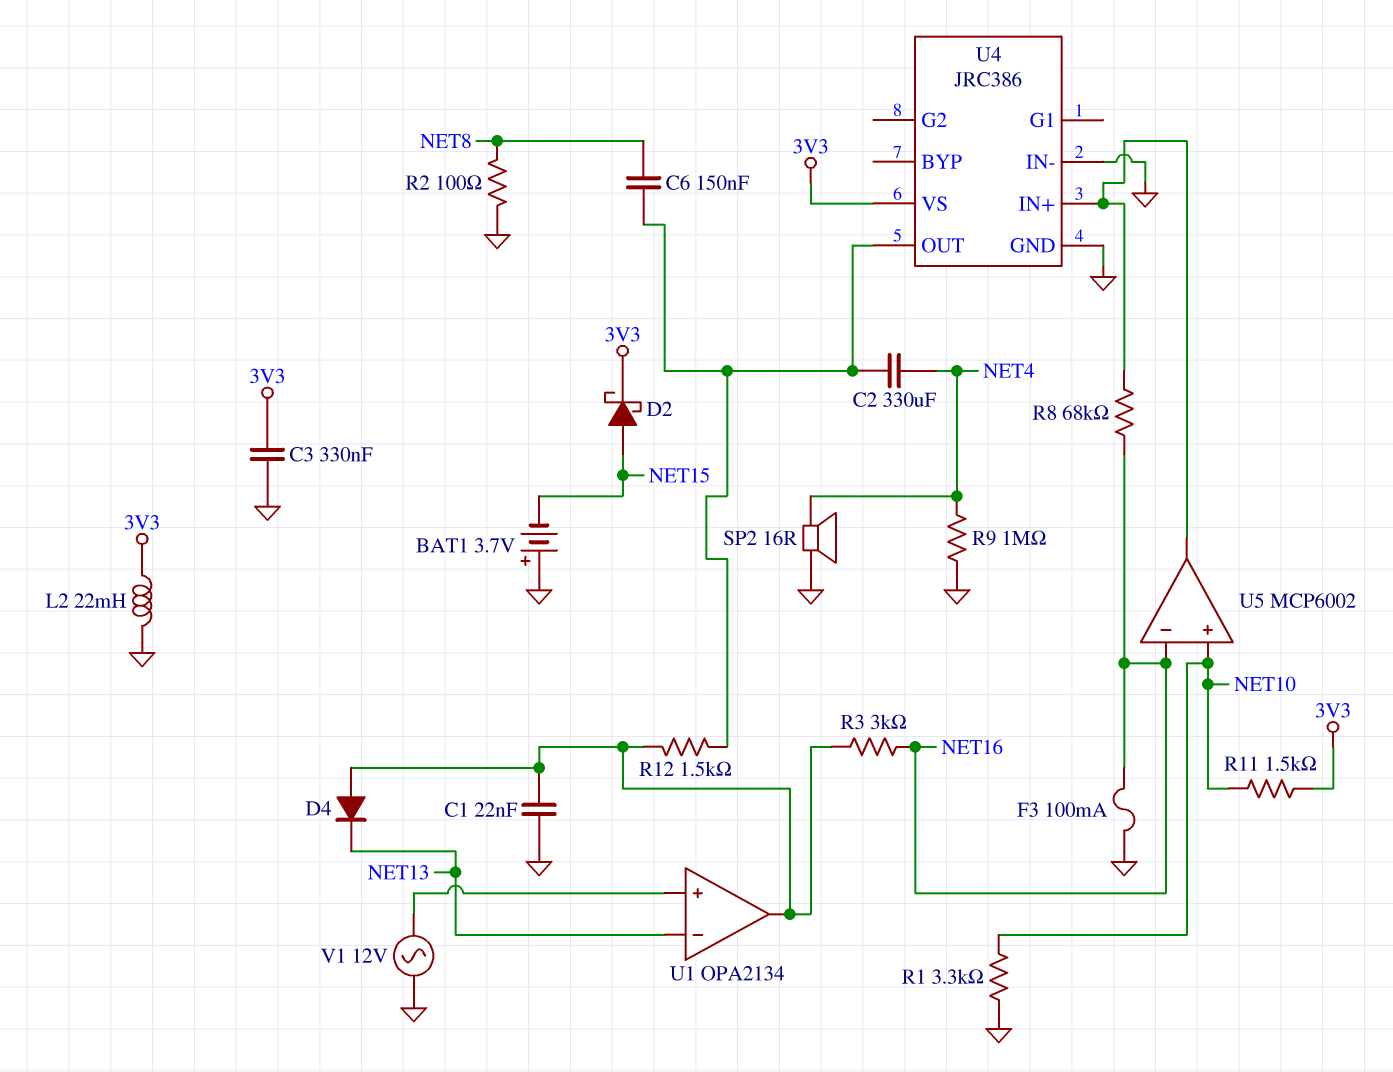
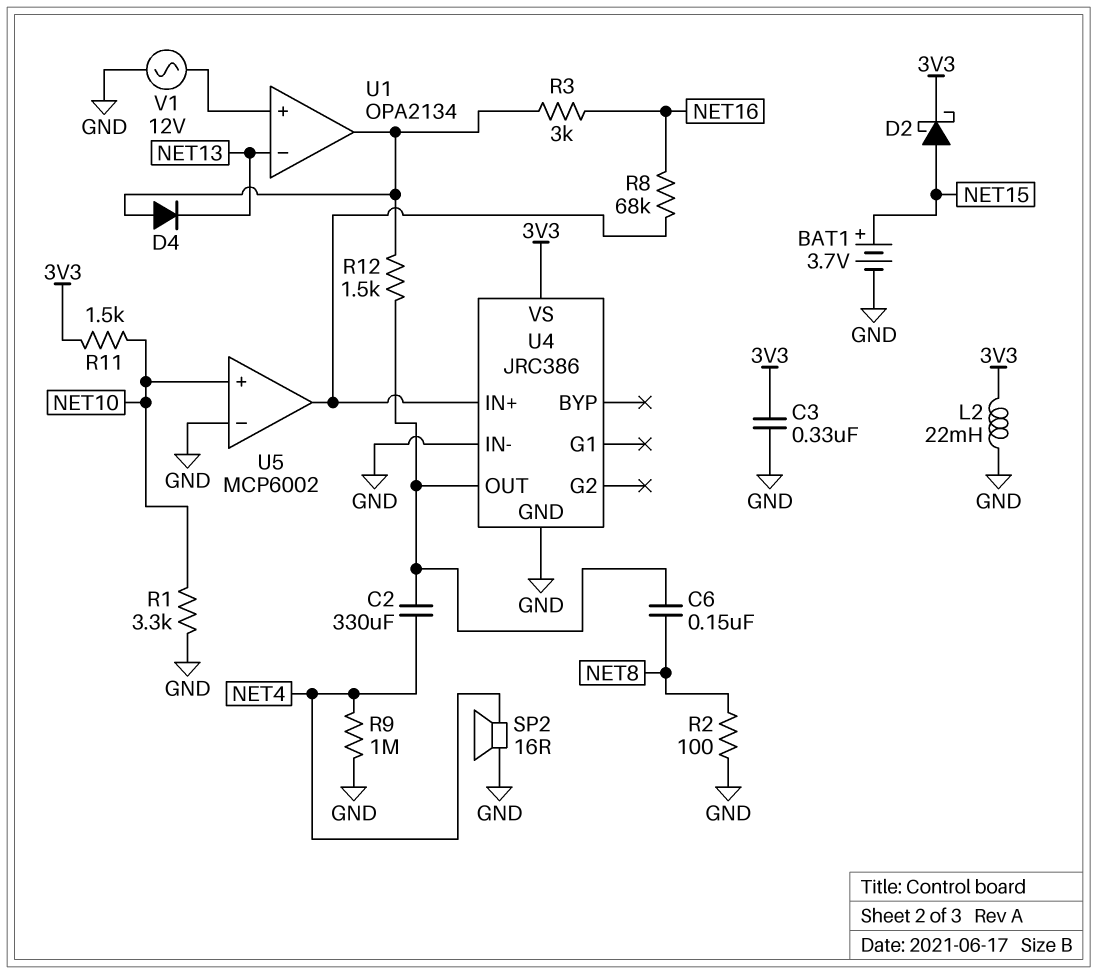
BAT1: 3.7V (plus GND, minus NET15) -> 3.7V (plus NET15, minus GND)
C1: 22nF (GND, U1/out) -> none
F3: 100mA (GND, NET16) -> none
U5 pin in-: NET16 -> GND

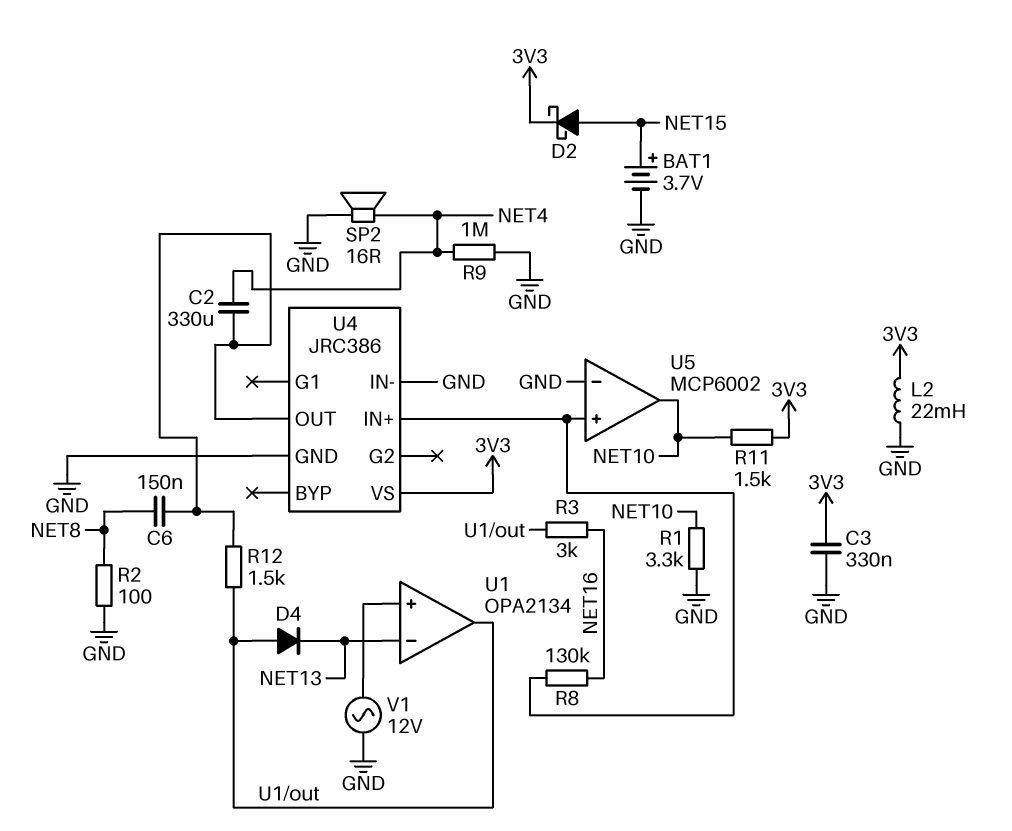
R8: 68k (NET16, U4/IN+) -> 130k (NET16, U4/IN+)
U5 pin in+: NET10 -> U4/IN+
U5 pin out: U4/IN+ -> NET10

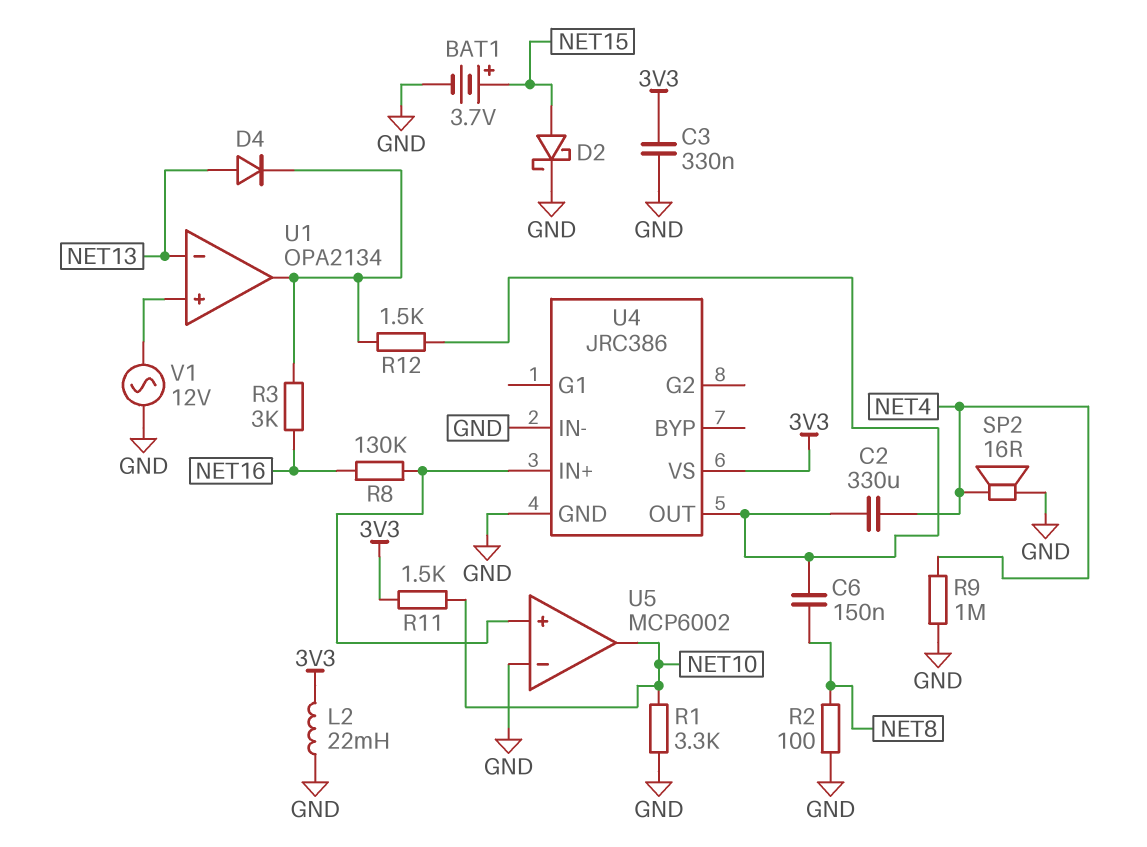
D2: schottky (A NET15, K 3V3) -> schottky (A NET15, K GND)
D4: diode (A U1/out, K NET13) -> diode (A NET13, K U1/out)

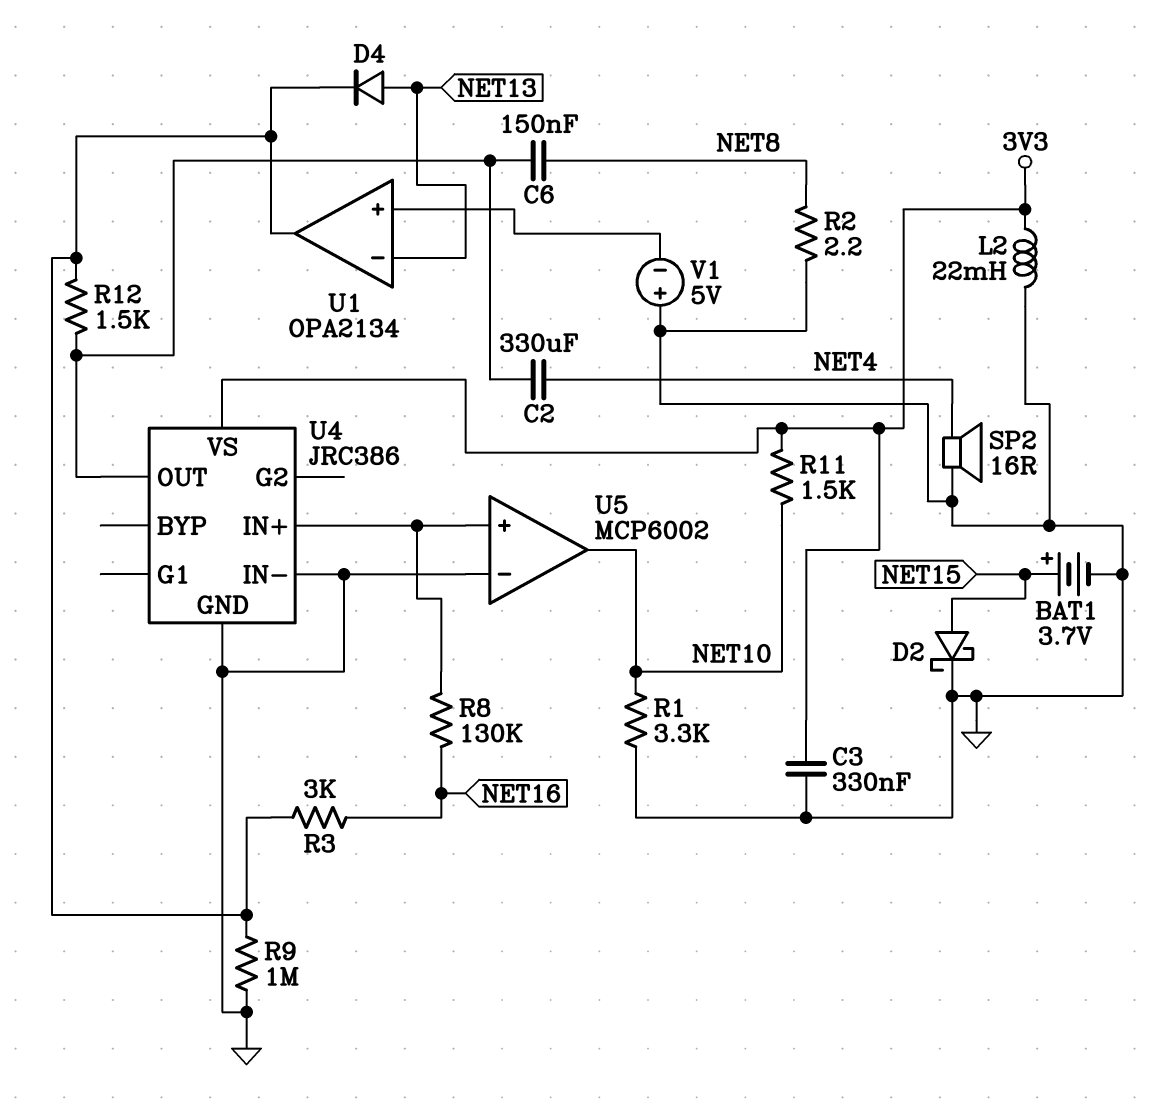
R2: 100 (GND, NET8) -> 2.2 (GND, NET8)
R9: 1M (GND, NET4) -> 1M (GND, U1/out)
V1: AC 12V (GND, U1/in+) -> 5V (plus GND, minus U1/in+)

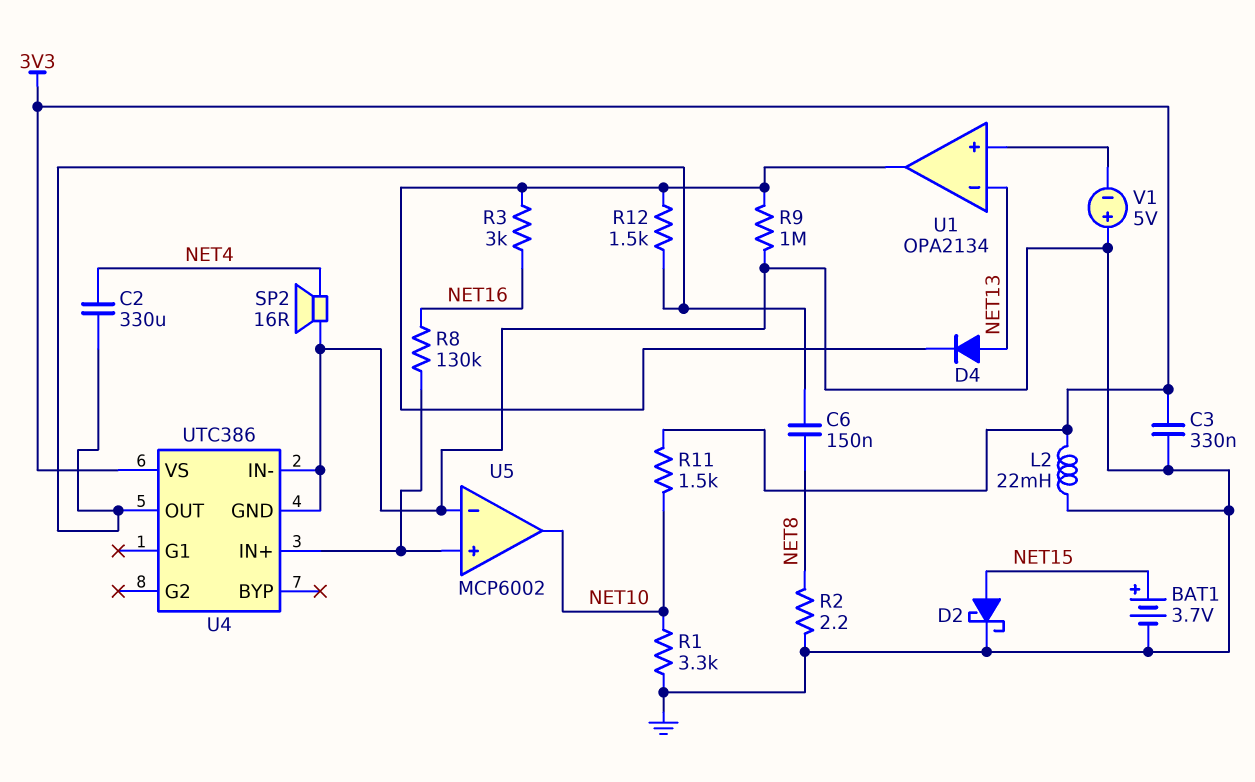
U4: JRC386 -> UTC386

